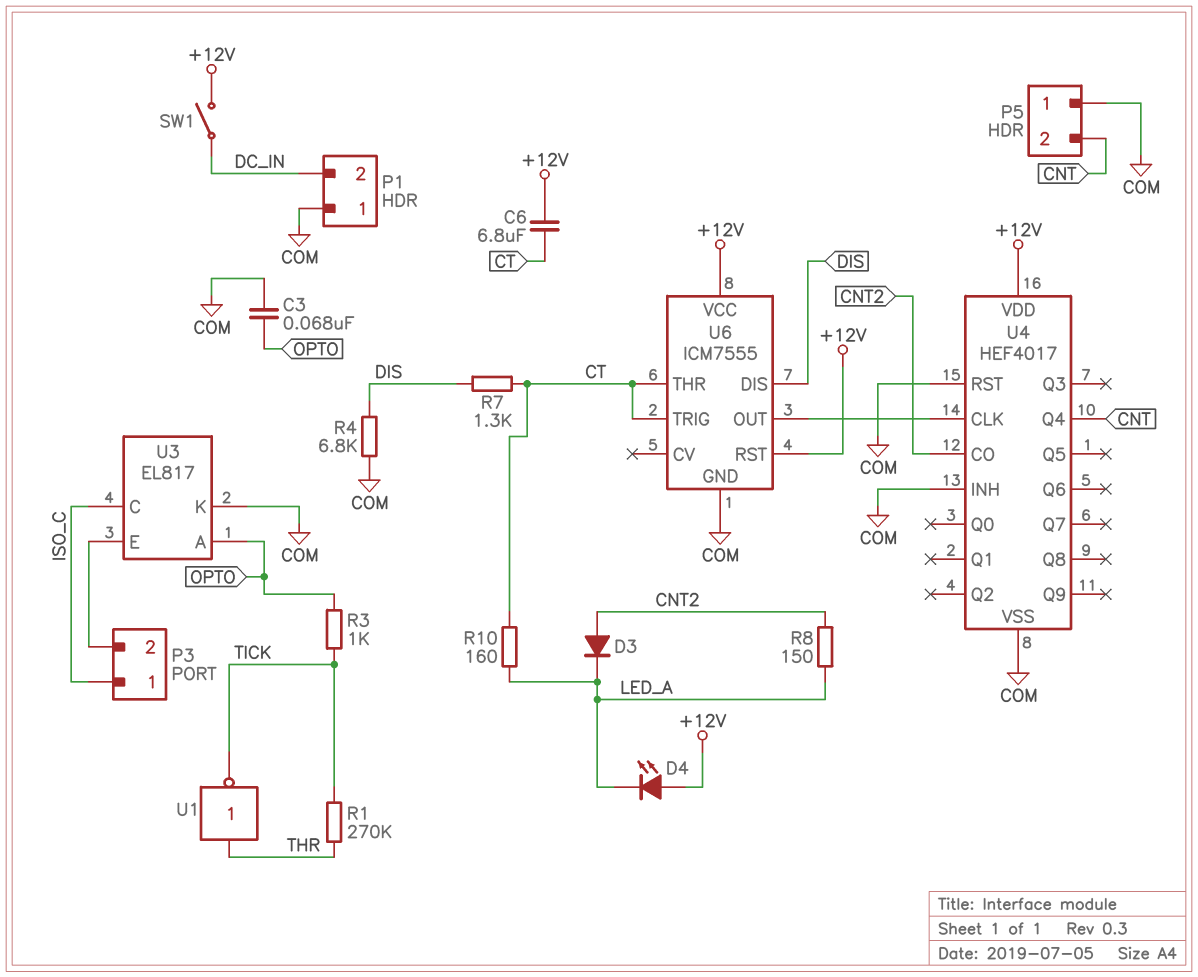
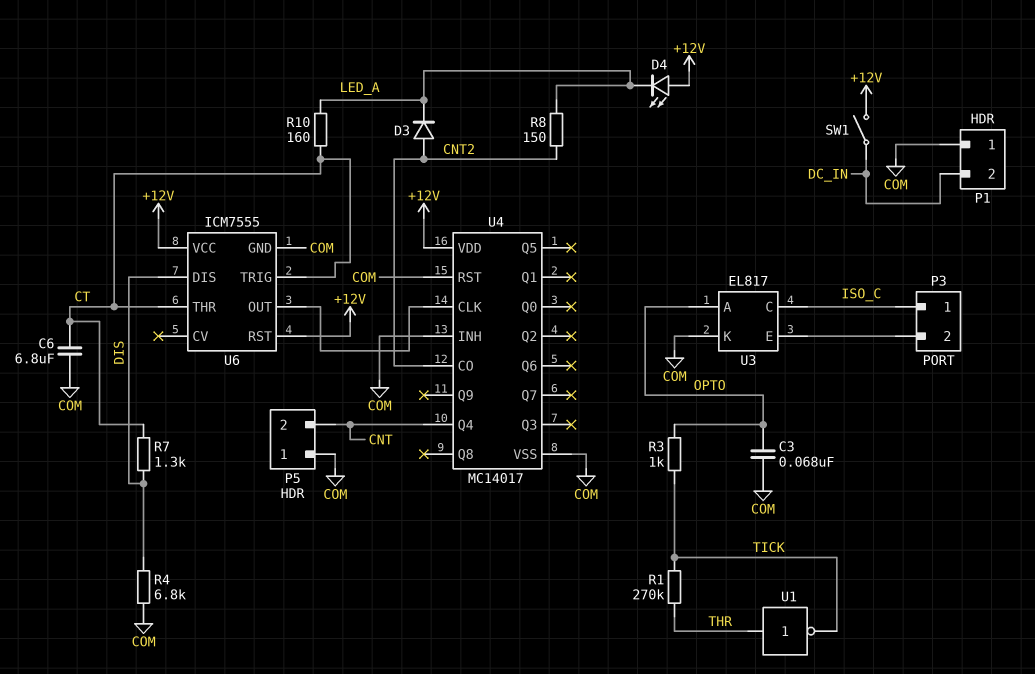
C6: 6.8uF (+12V, CT) -> 6.8uF (COM, CT)
U4: HEF4017 -> MC14017

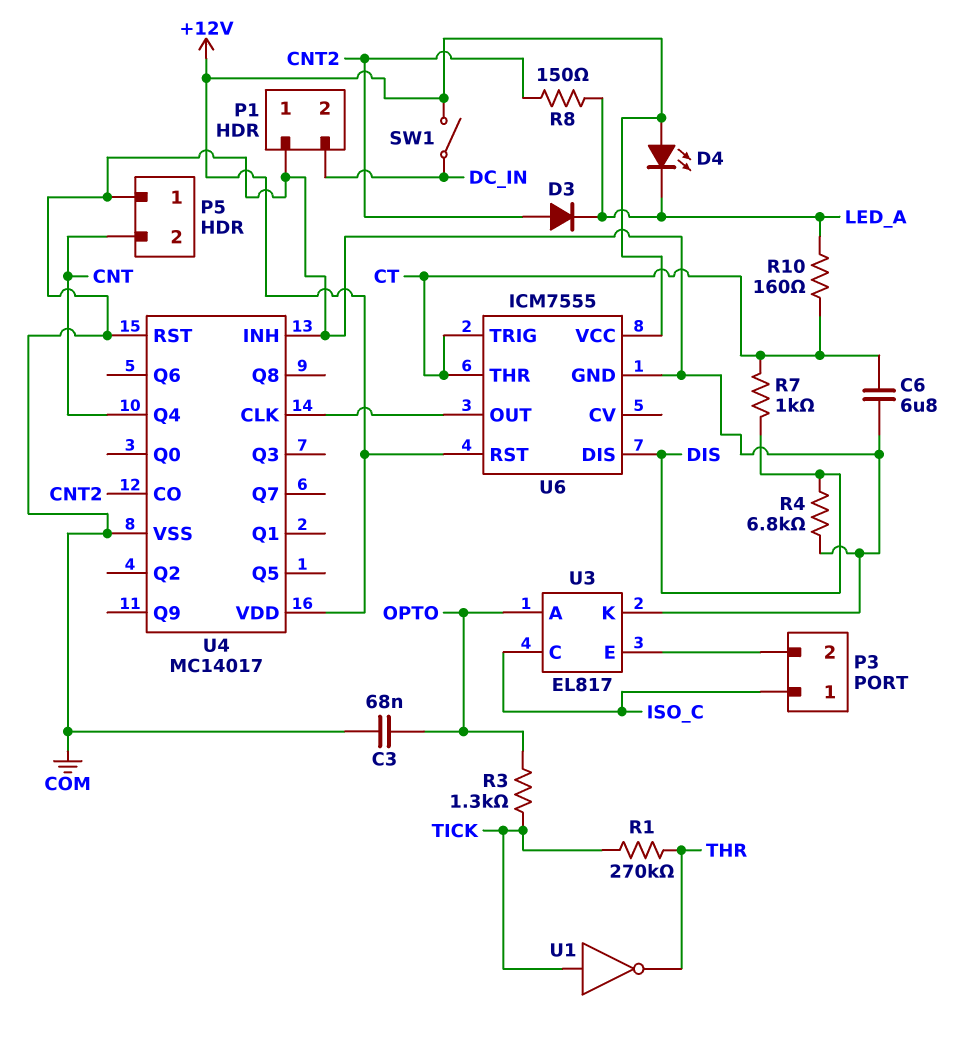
R3: 1k (OPTO, TICK) -> 1.3k (OPTO, TICK)
R7: 1.3k (CT, DIS) -> 1k (CT, DIS)
U1: NOT (in THR, out TICK) -> NOT (in TICK, out THR)

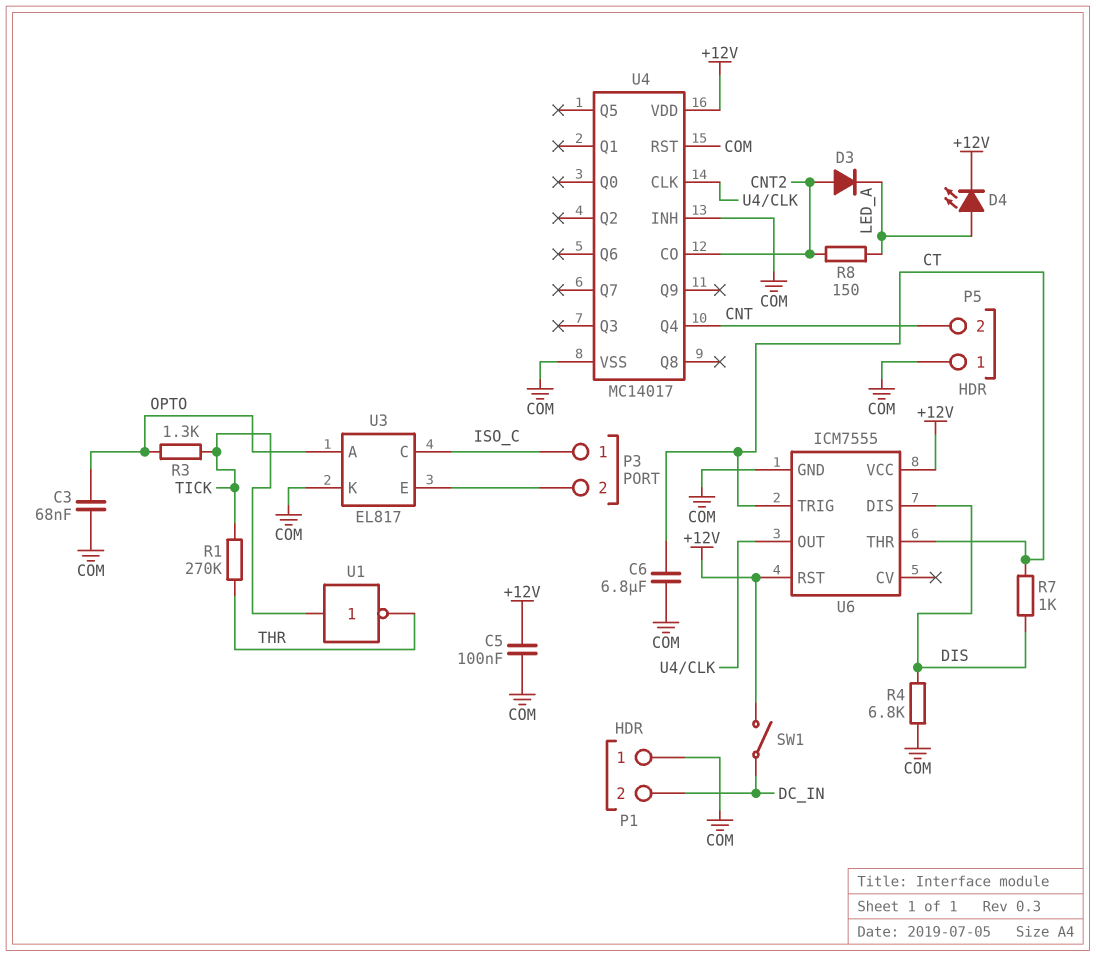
C5: none -> 100nF (+12V, COM)
D4: LED (A +12V, K LED_A) -> LED (A LED_A, K +12V)
R10: 160 (CT, LED_A) -> none

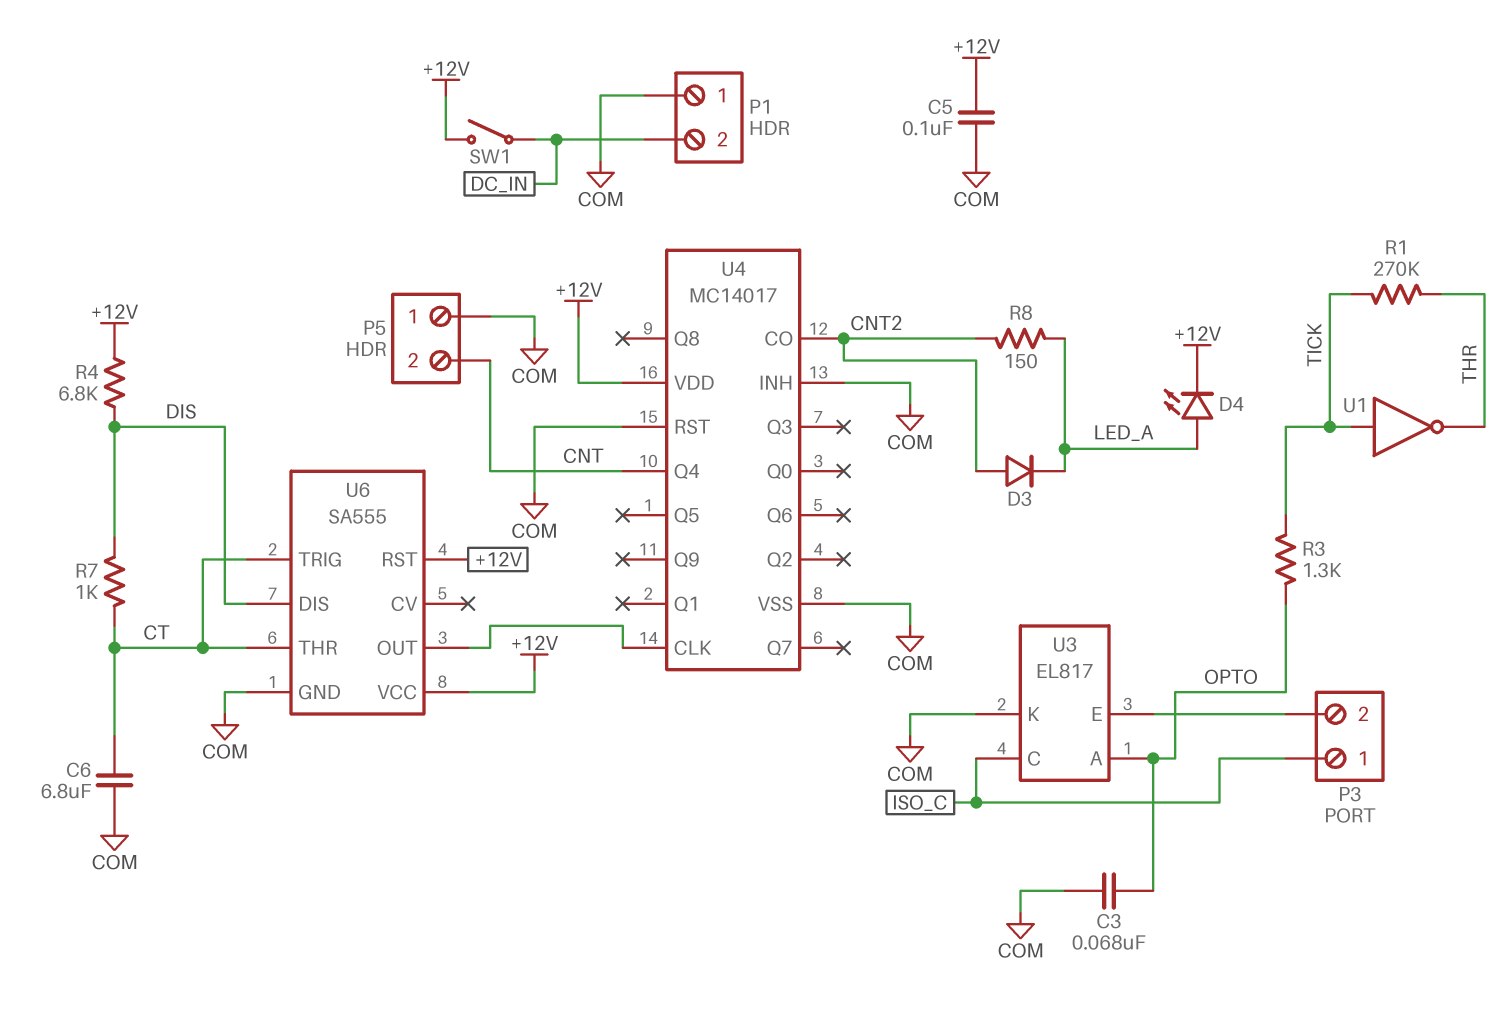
R4: 6.8k (COM, DIS) -> 6.8k (+12V, DIS)
U6: ICM7555 -> SA555

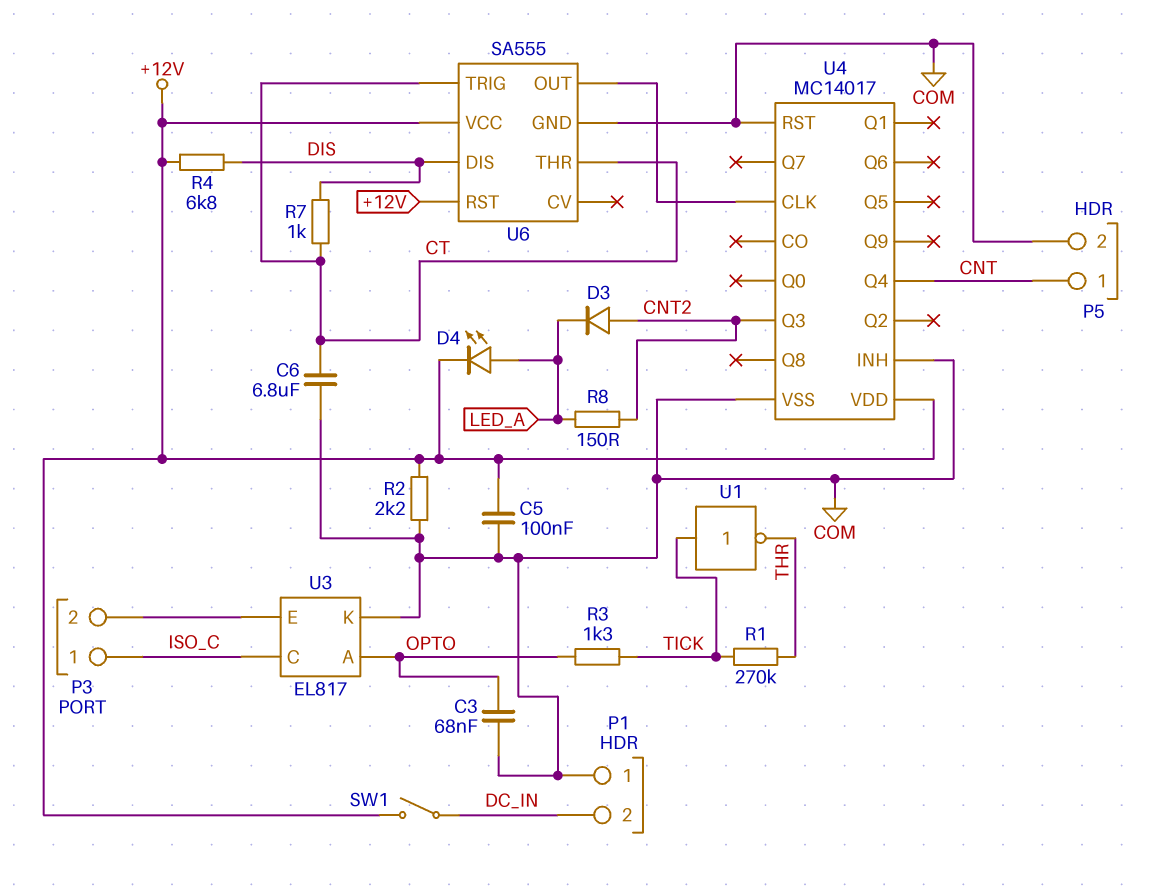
P5 pin 1: COM -> CNT
P5 pin 2: CNT -> COM
R2: none -> 2.2k (+12V, COM)
U4 pin CO: CNT2 -> none
U4 pin Q3: none -> CNT2

